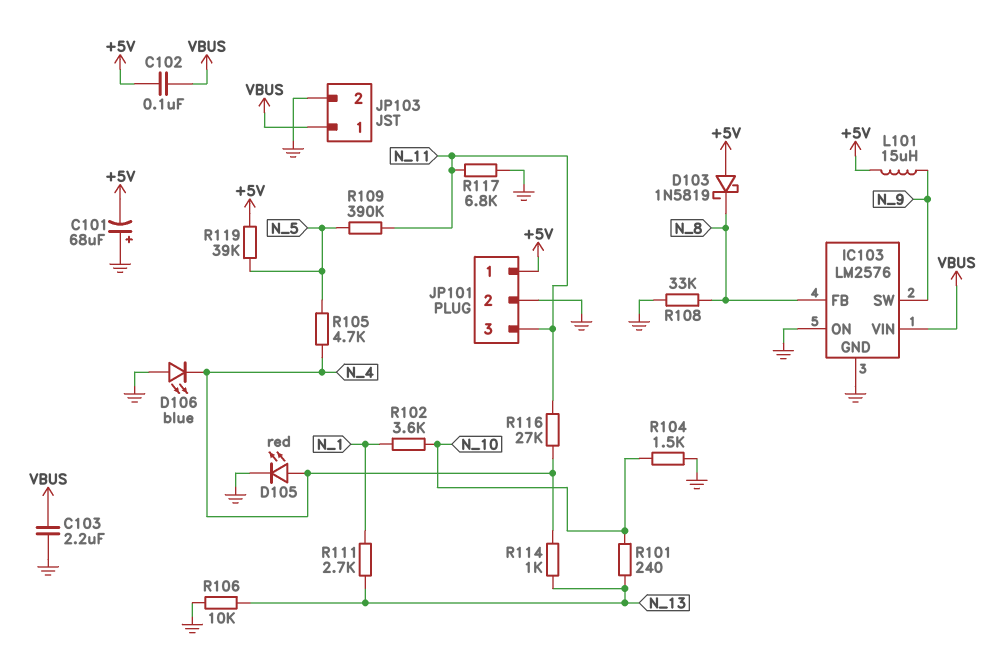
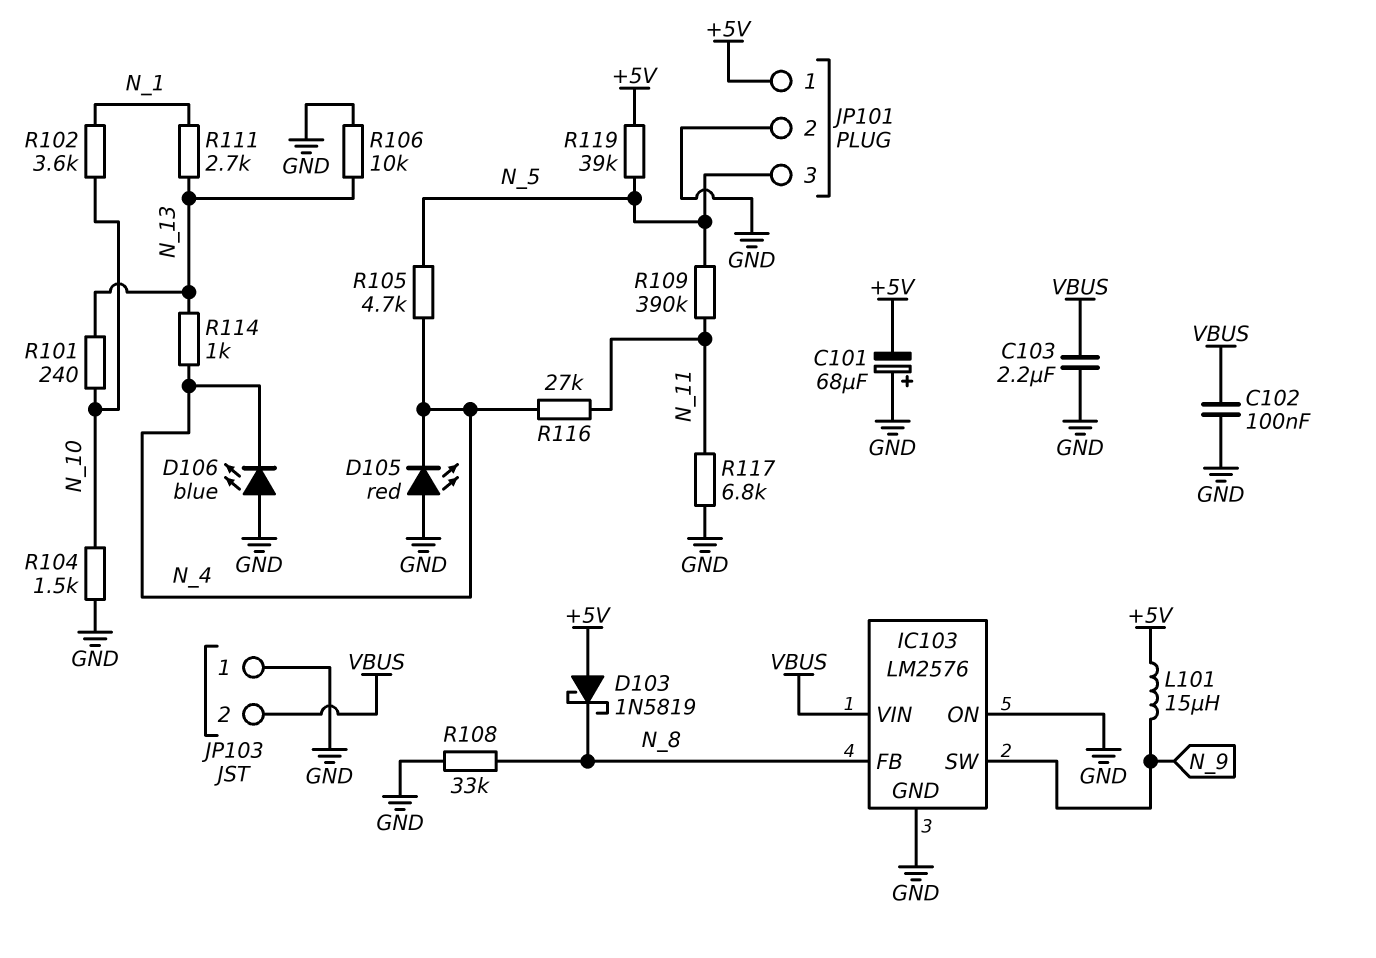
C102: 100nF (+5V, VBUS) -> 100nF (GND, VBUS)
D105: LED red (A N_4, K GND) -> LED red (A GND, K N_4)
JP101 pin 3: N_11 -> N_5
JP103 pin 1: VBUS -> GND
JP103 pin 2: GND -> VBUS

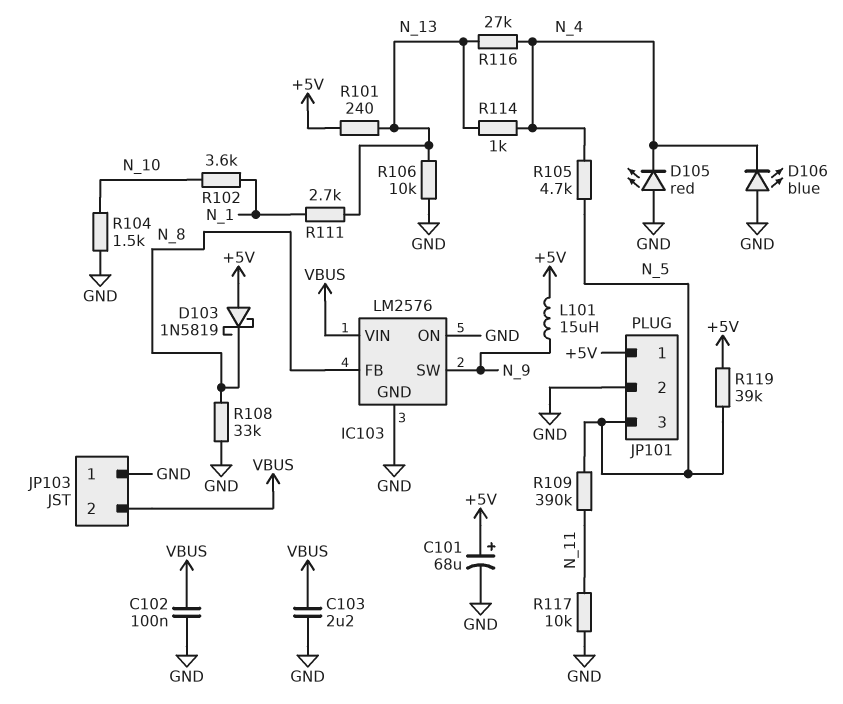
C101: 68uF (plus GND, minus +5V) -> 68uF (plus +5V, minus GND)
R101: 240 (N_10, N_13) -> 240 (+5V, N_13)
R116: 27k (N_4, N_11) -> 27k (N_4, N_13)
R117: 6.8k (GND, N_11) -> 10k (GND, N_11)

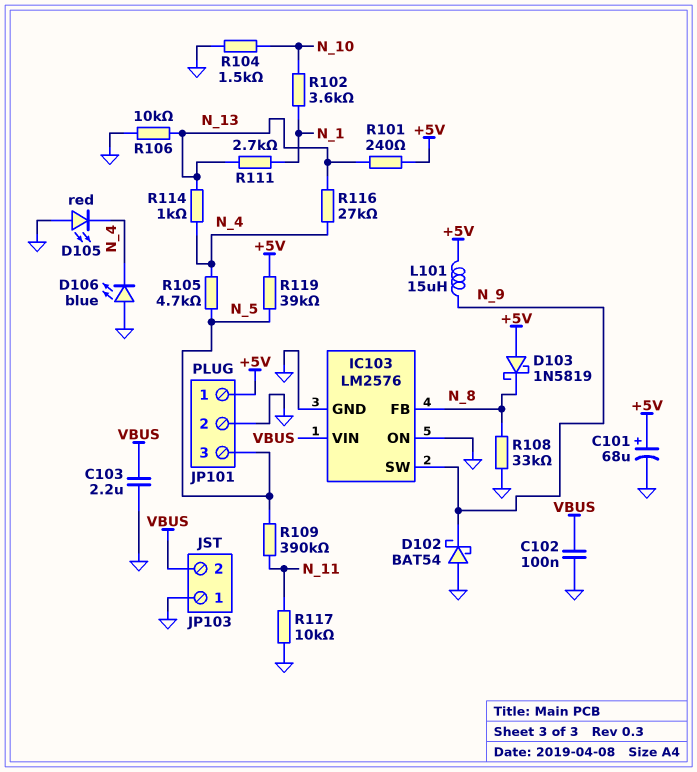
D102: none -> schottky BAT54 (A GND, K N_9)

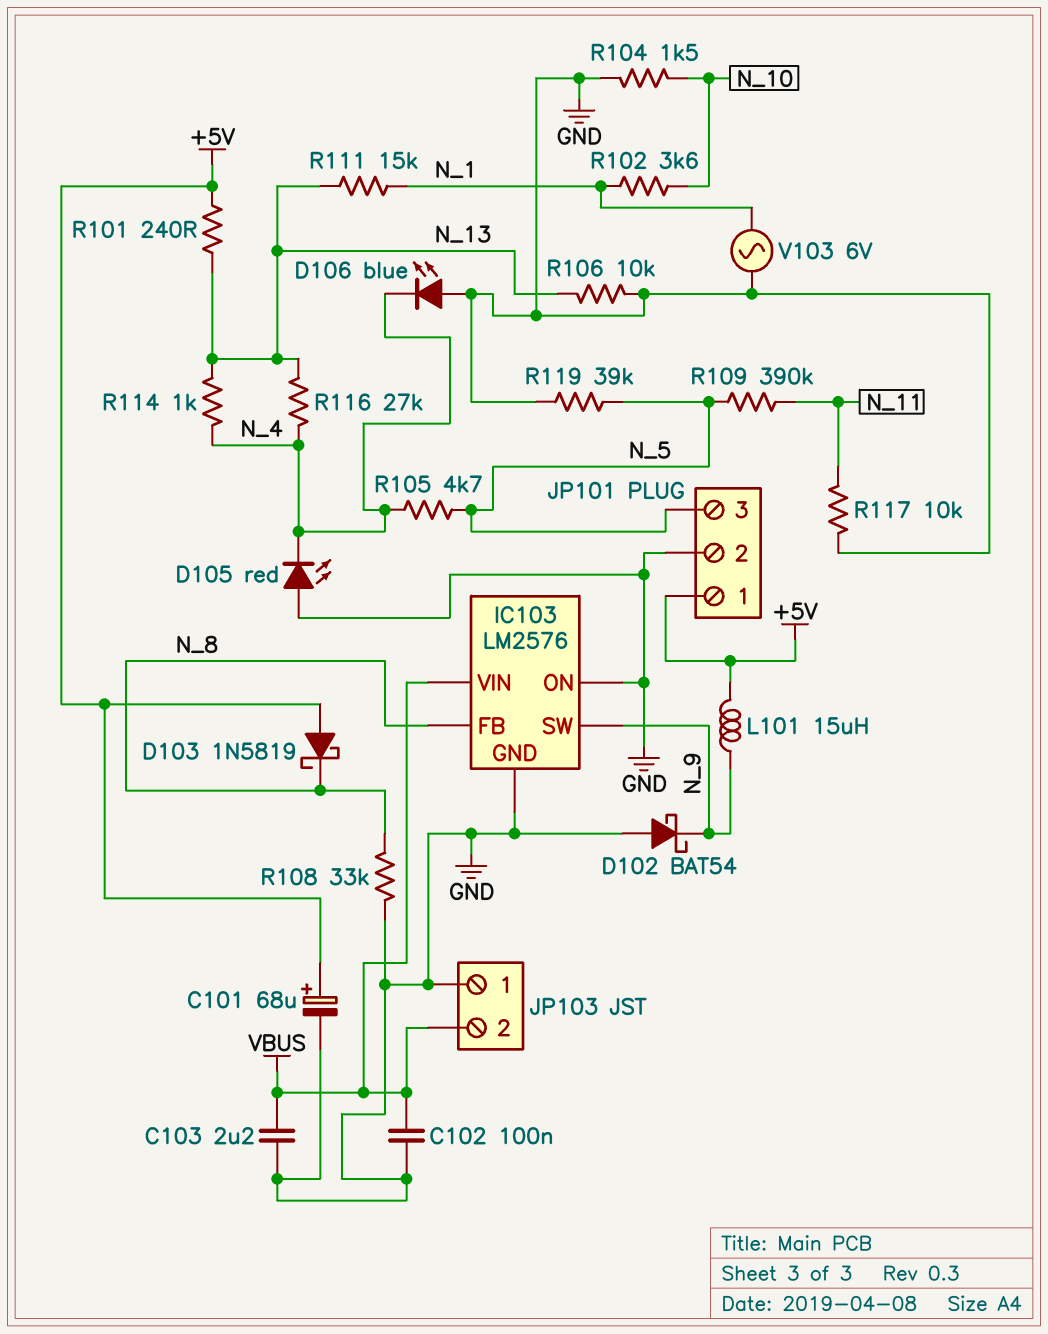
R111: 2.7k (N_1, N_13) -> 15k (N_1, N_13)
R119: 39k (+5V, N_5) -> 39k (GND, N_5)
V103: none -> AC 6V (GND, N_1)

